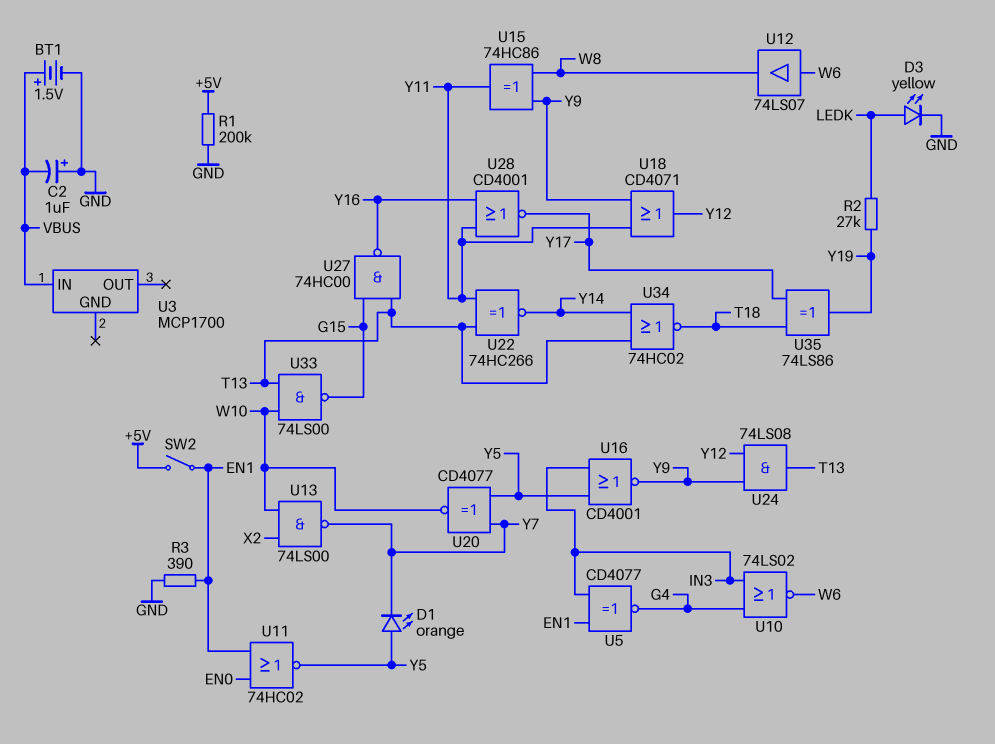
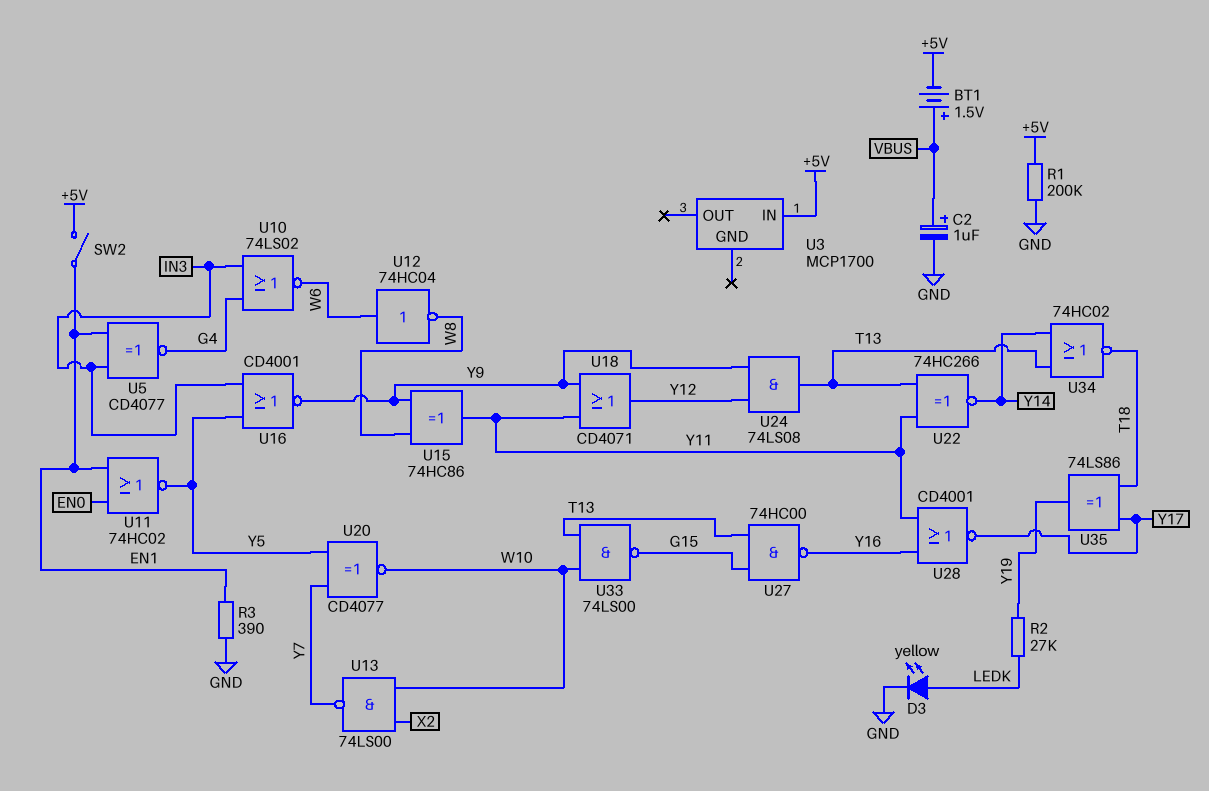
BT1: 1.5V (plus VBUS, minus GND) -> 1.5V (plus VBUS, minus +5V)
C2: 1uF (plus GND, minus VBUS) -> 1uF (plus VBUS, minus GND)
D1: LED orange (A Y5, K Y7) -> none
U3 pin IN: VBUS -> +5V
U12: buffer 74LS07 (in W6, out W8) -> NOT 74HC04 (in W6, out W8)

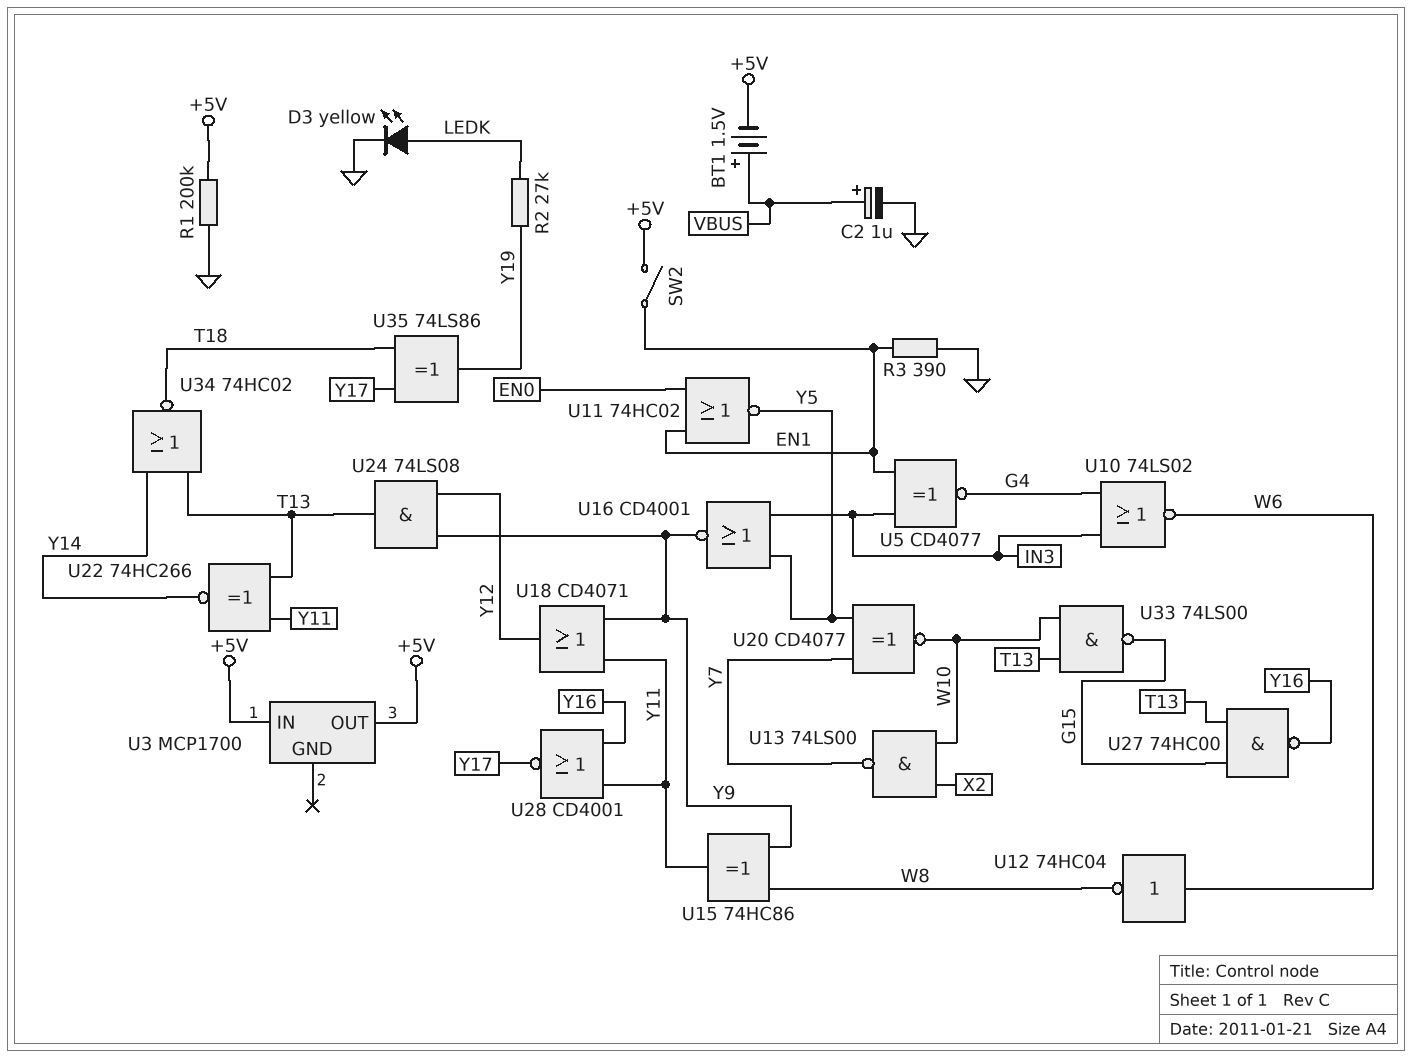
U3 pin OUT: none -> +5V

